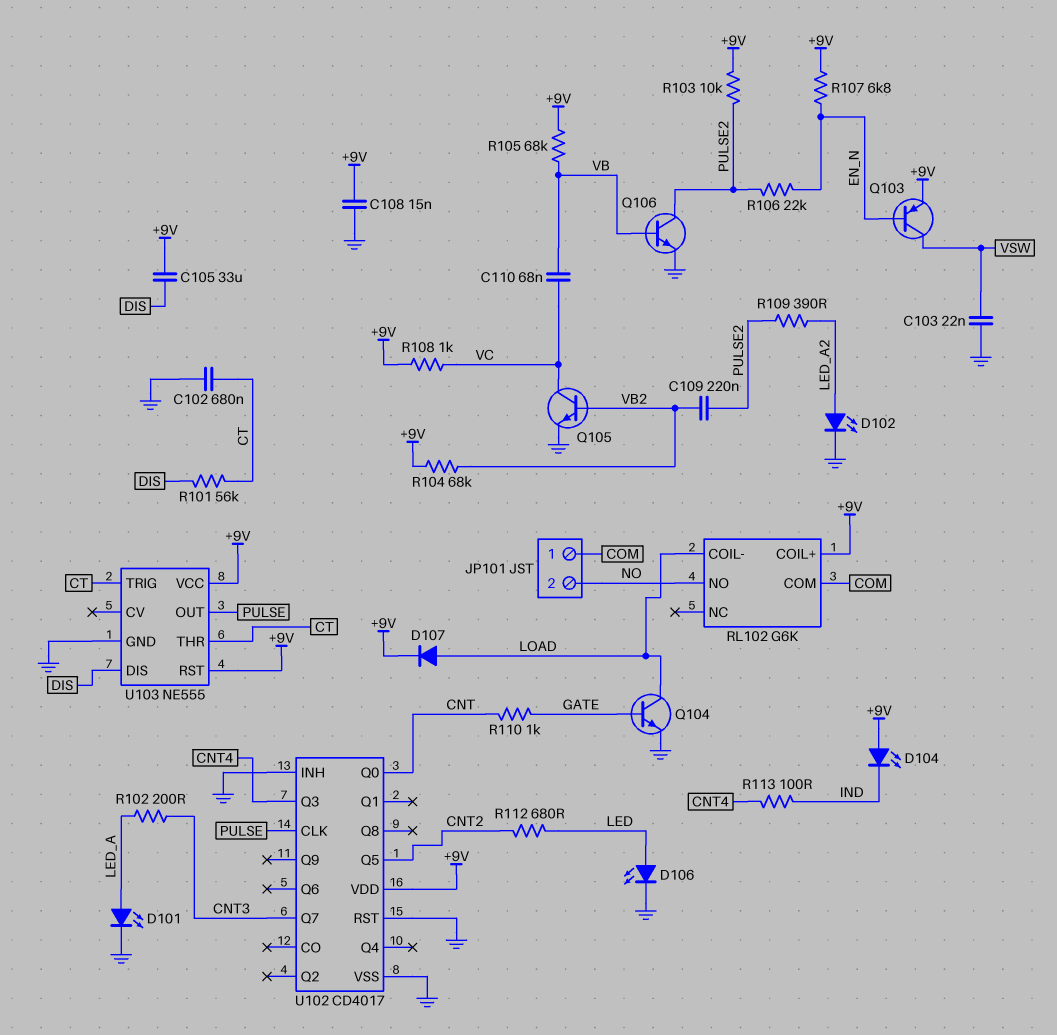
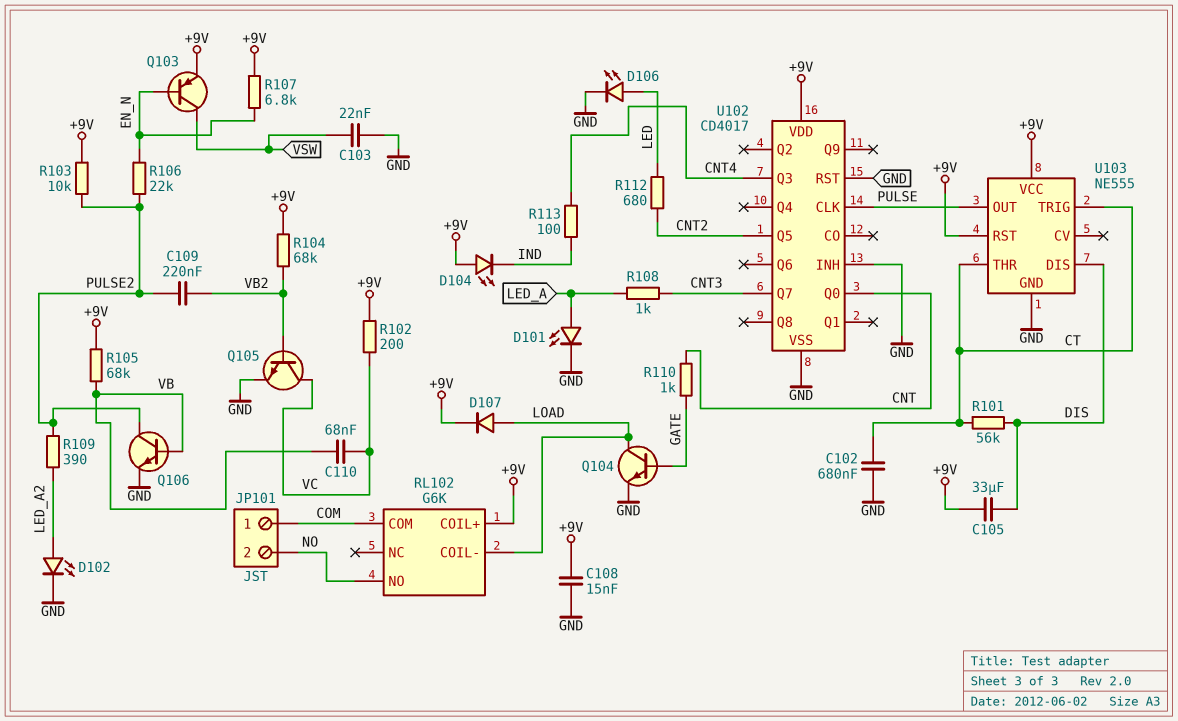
R102: 200 (CNT3, LED_A) -> 200 (+9V, VC)
R108: 1k (+9V, VC) -> 1k (CNT3, LED_A)

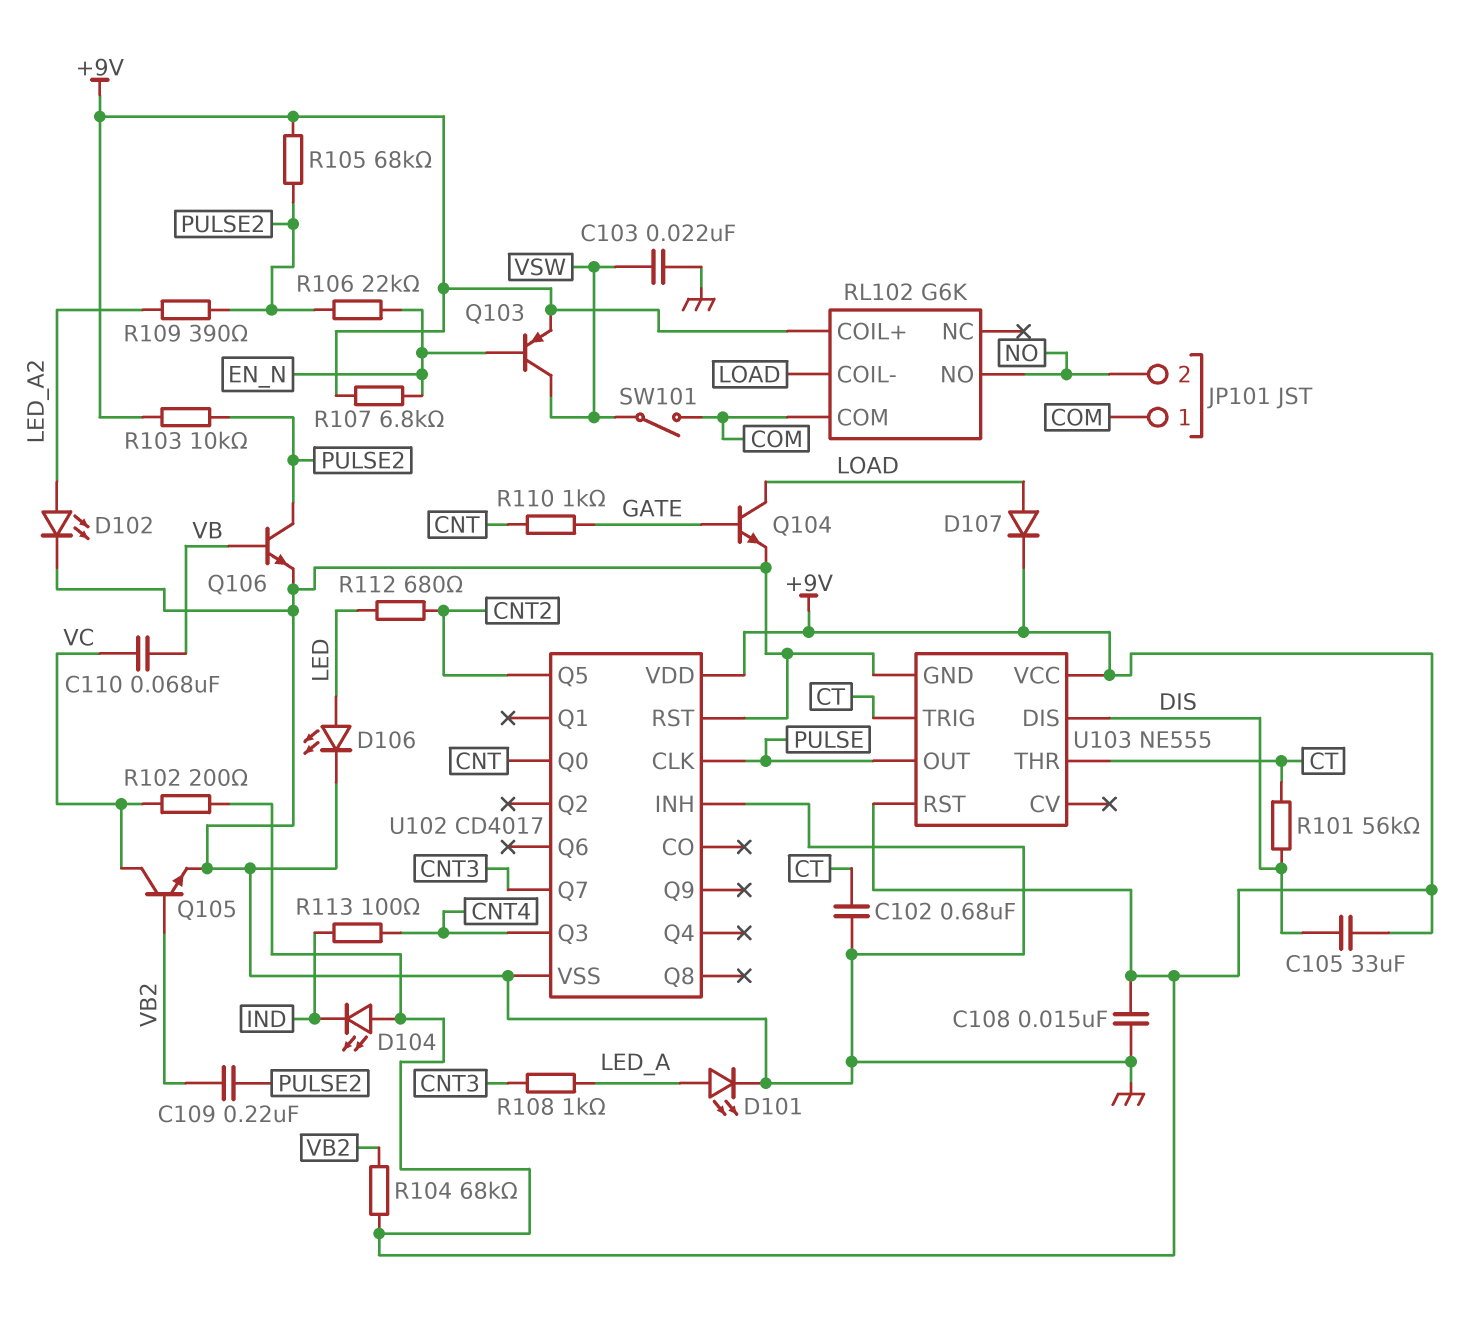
R105: 68k (+9V, VB) -> 68k (+9V, PULSE2)
SW101: none -> switch (COM, VSW)

